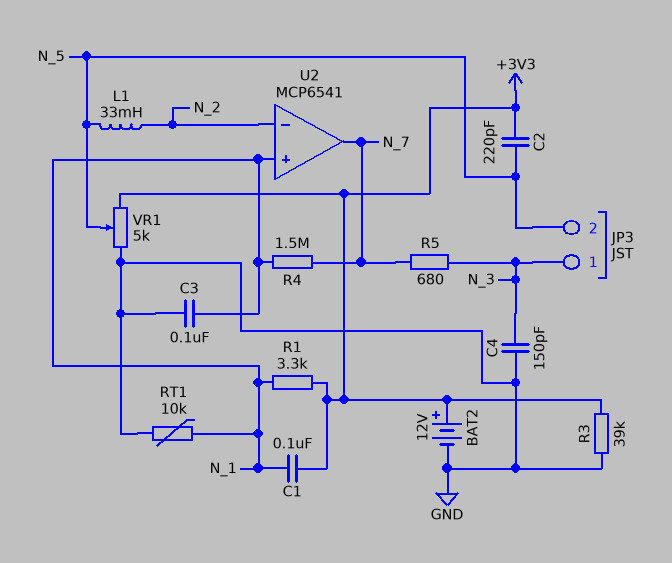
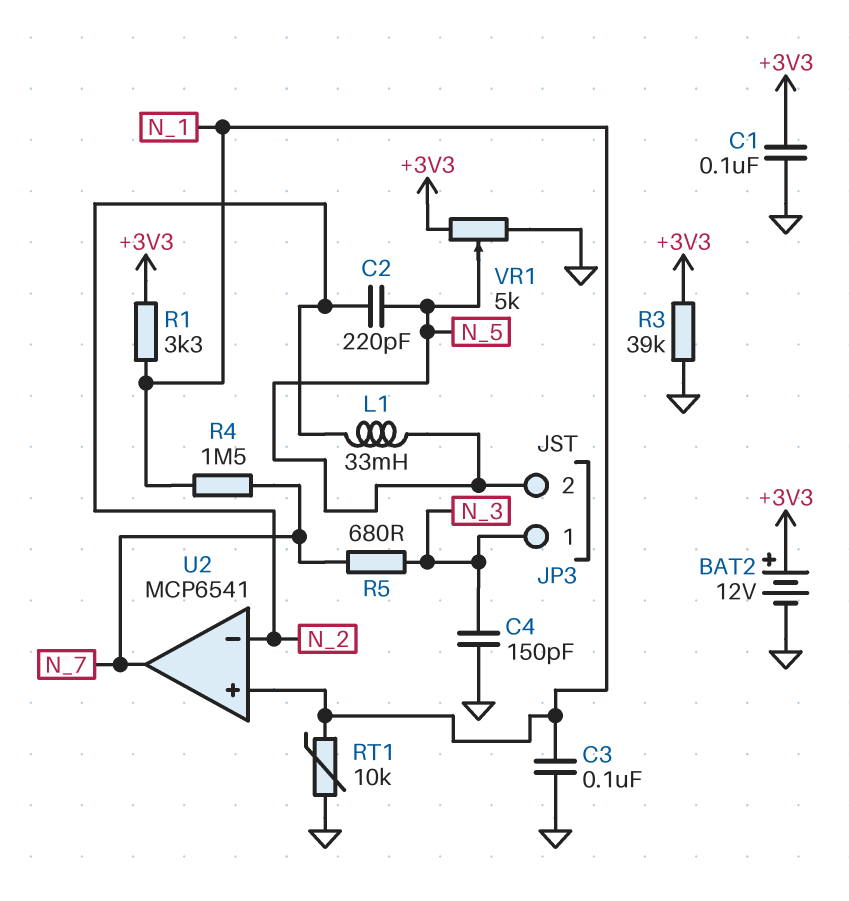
C1: 100nF (+3V3, N_1) -> 100nF (+3V3, GND)
C2: 220pF (+3V3, N_5) -> 220pF (N_2, N_5)

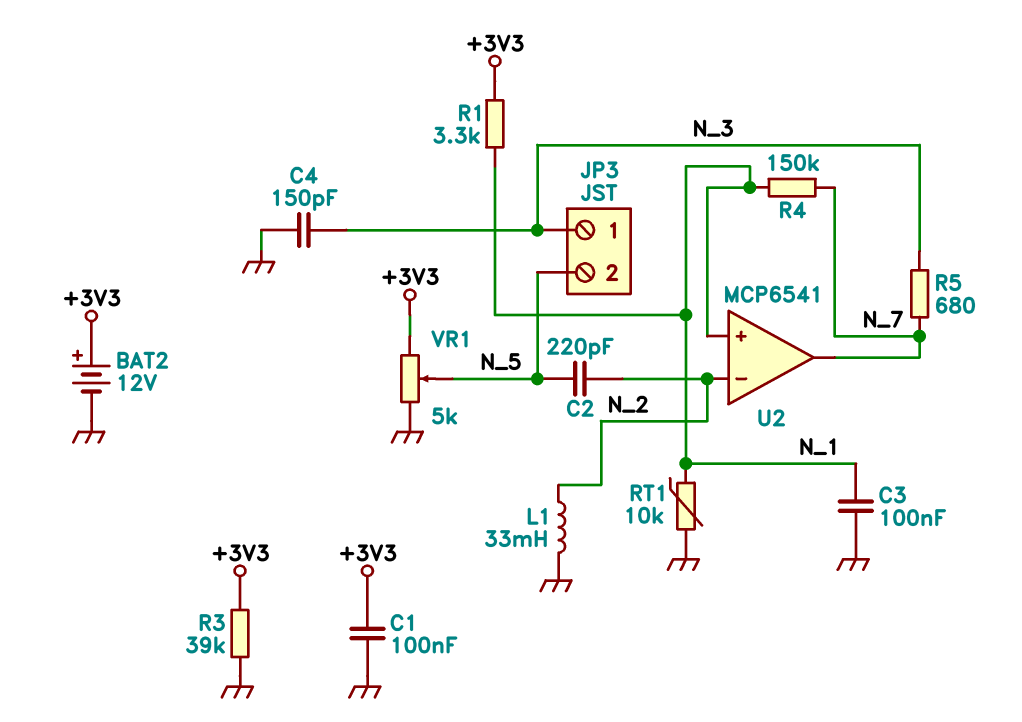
L1: 33mH (N_2, N_5) -> 33mH (GND, N_2)
R4: 1.5M (N_1, N_7) -> 150k (N_1, N_7)

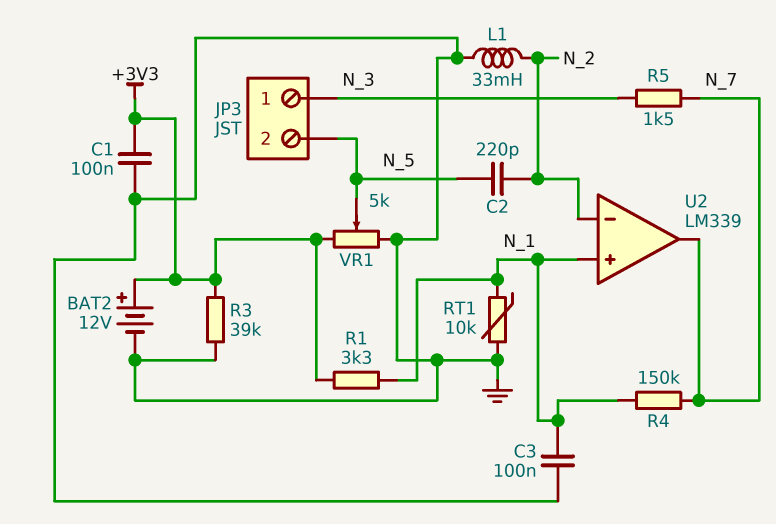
C4: 150pF (GND, N_3) -> none
R5: 680 (N_3, N_7) -> 1.5k (N_3, N_7)
U2: MCP6541 -> LM339

